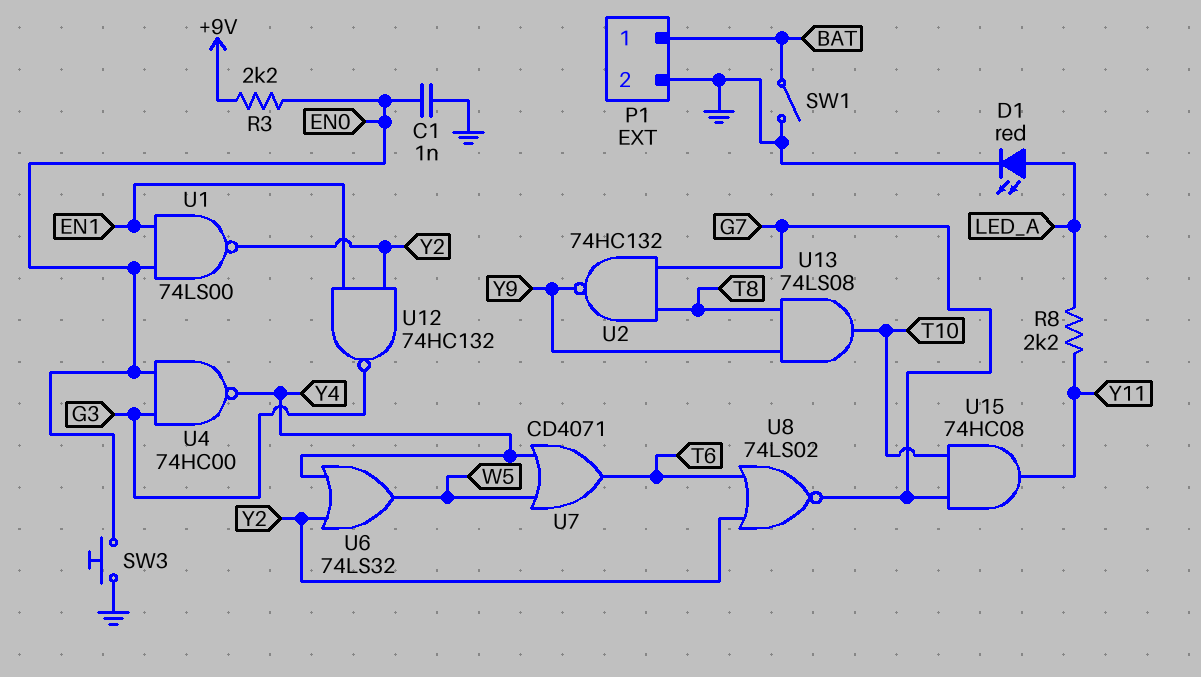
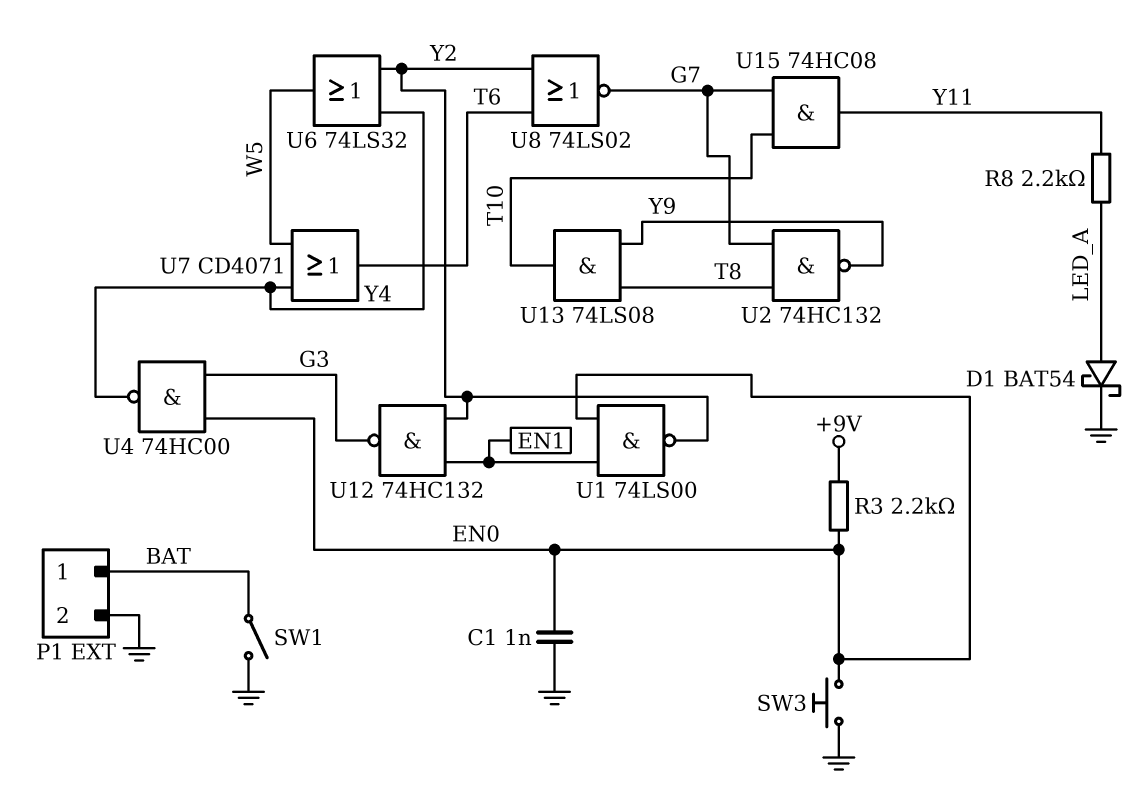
D1: LED red (A LED_A, K GND) -> schottky BAT54 (A LED_A, K GND)

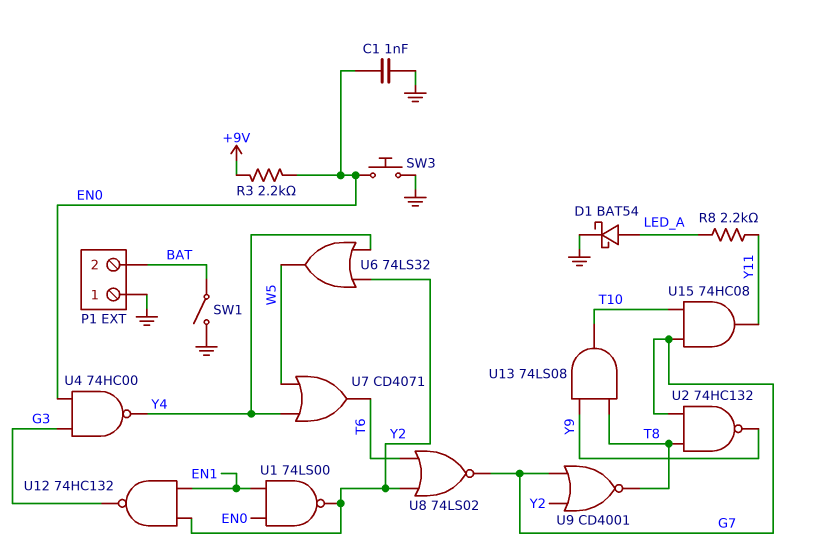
P1 pin 1: BAT -> GND
P1 pin 2: GND -> BAT
U9: none -> NOR CD4001 (in G7, in Y2, out T8)

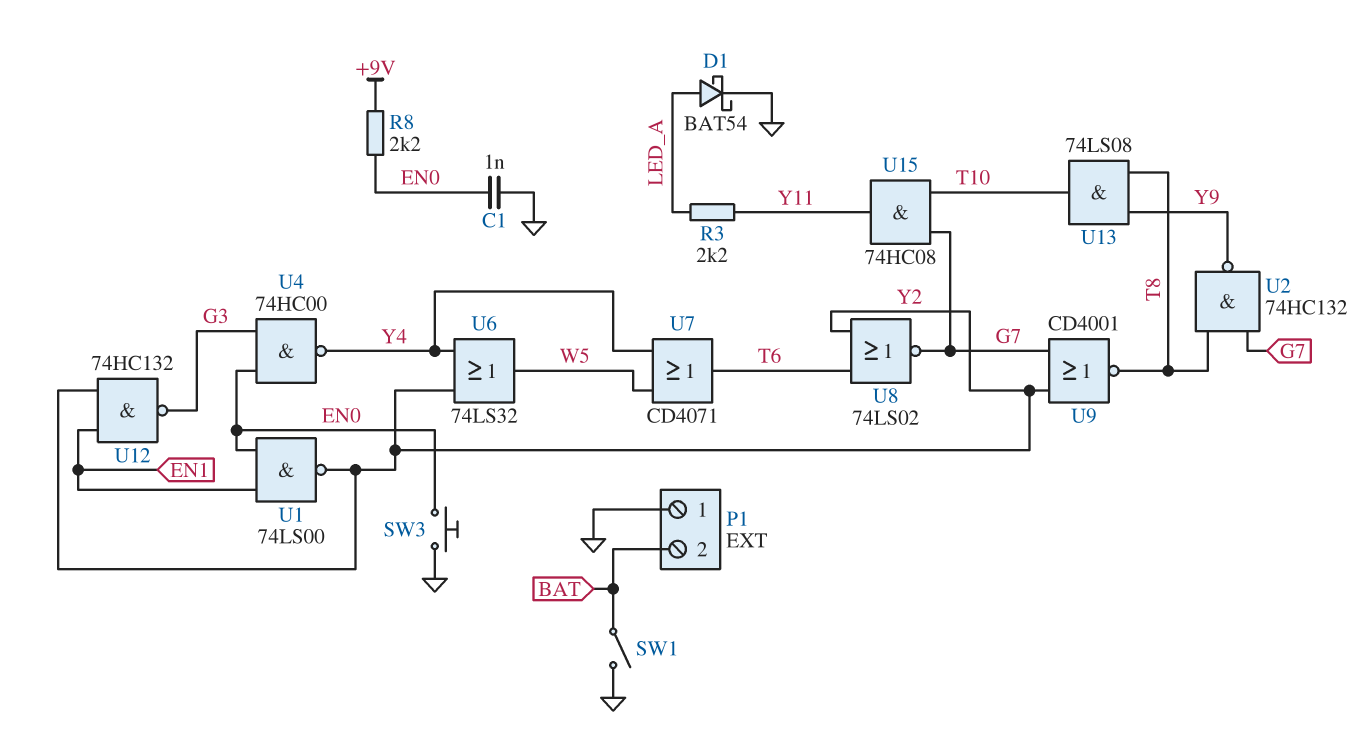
R3: 2.2k (+9V, EN0) -> 2.2k (LED_A, Y11)
R8: 2.2k (LED_A, Y11) -> 2.2k (+9V, EN0)

